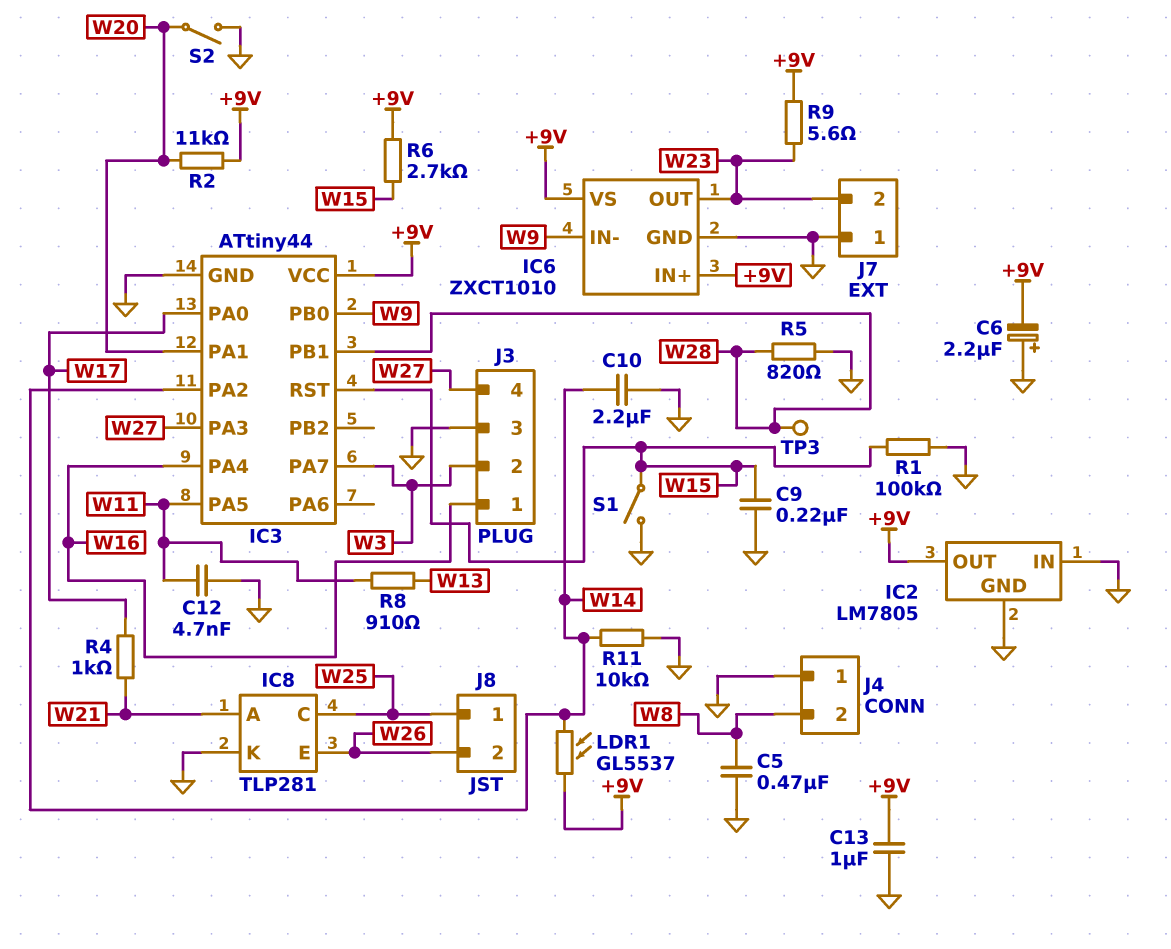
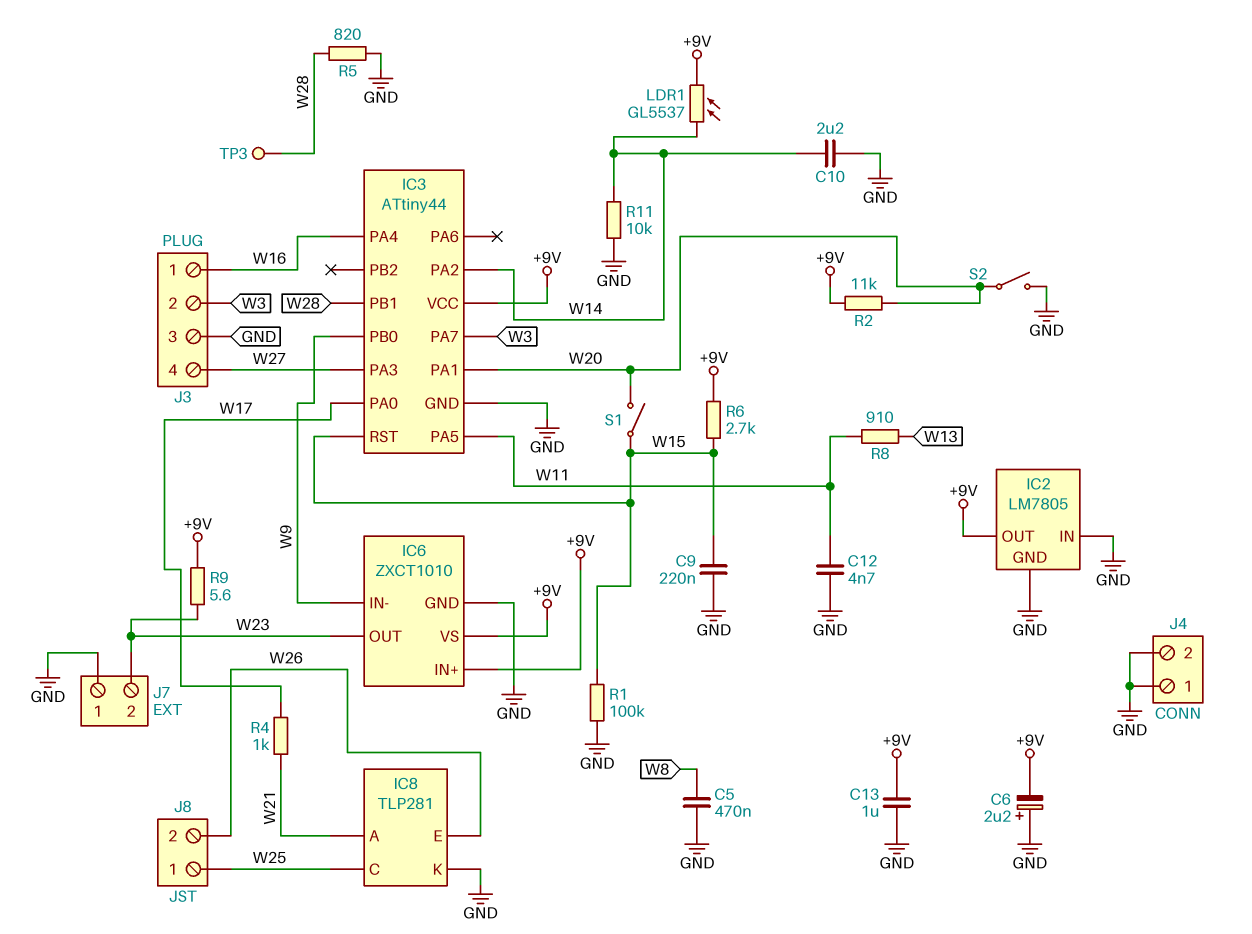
J4 pin 2: W8 -> GND
S1: switch (GND, W15) -> switch (W15, W20)

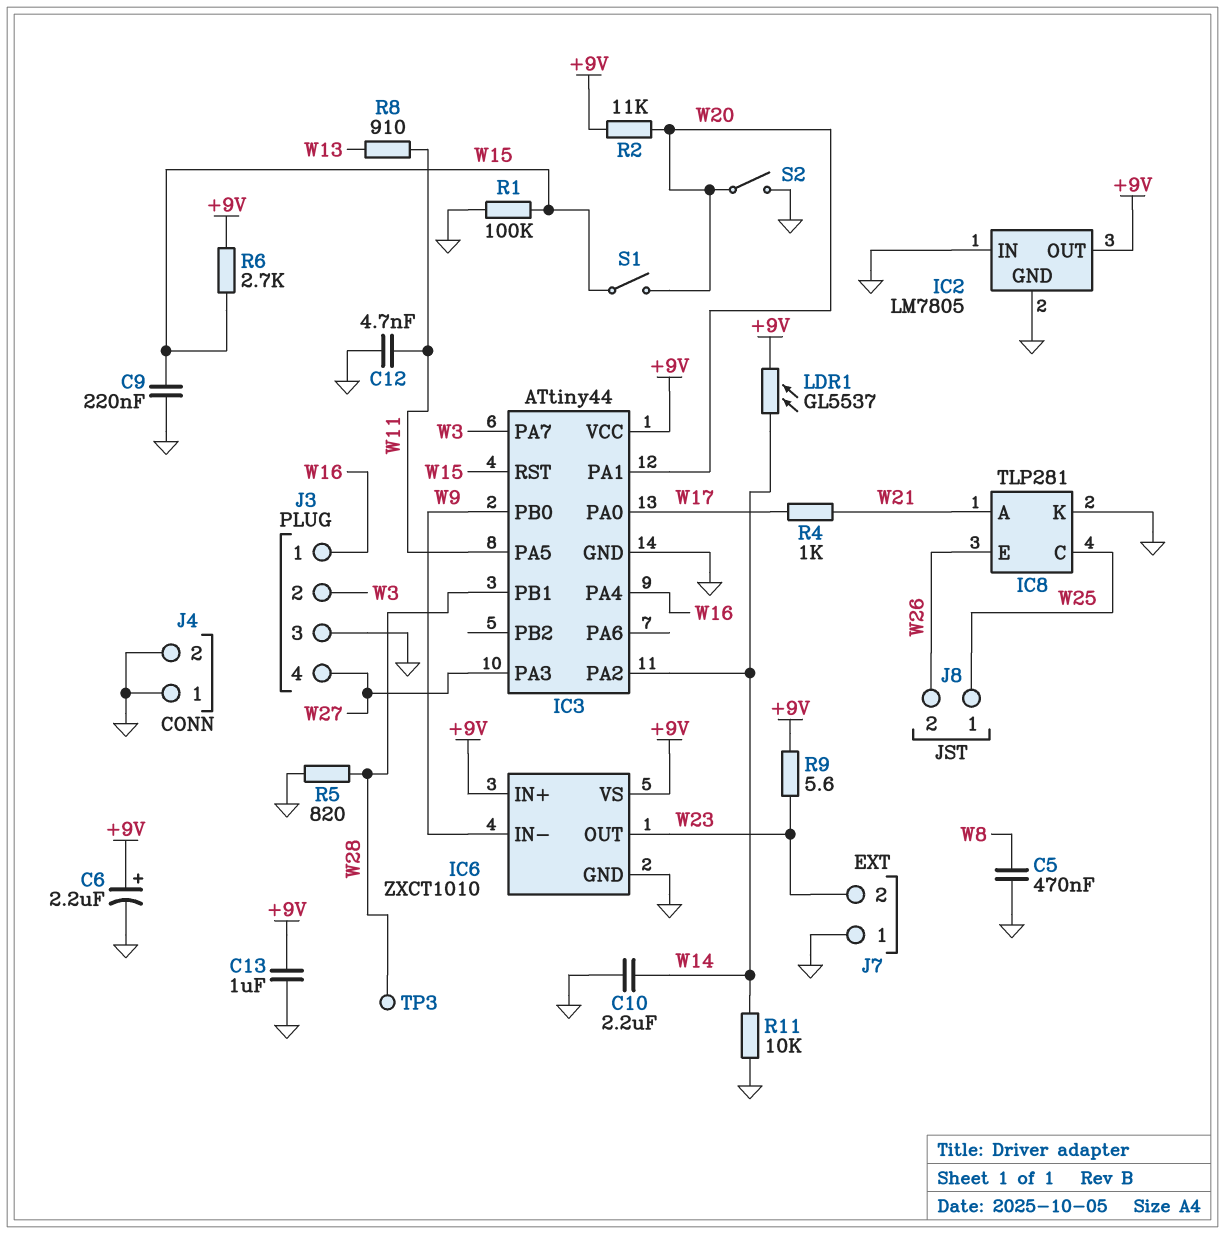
C6: 2.2uF (plus GND, minus +9V) -> 2.2uF (plus +9V, minus GND)

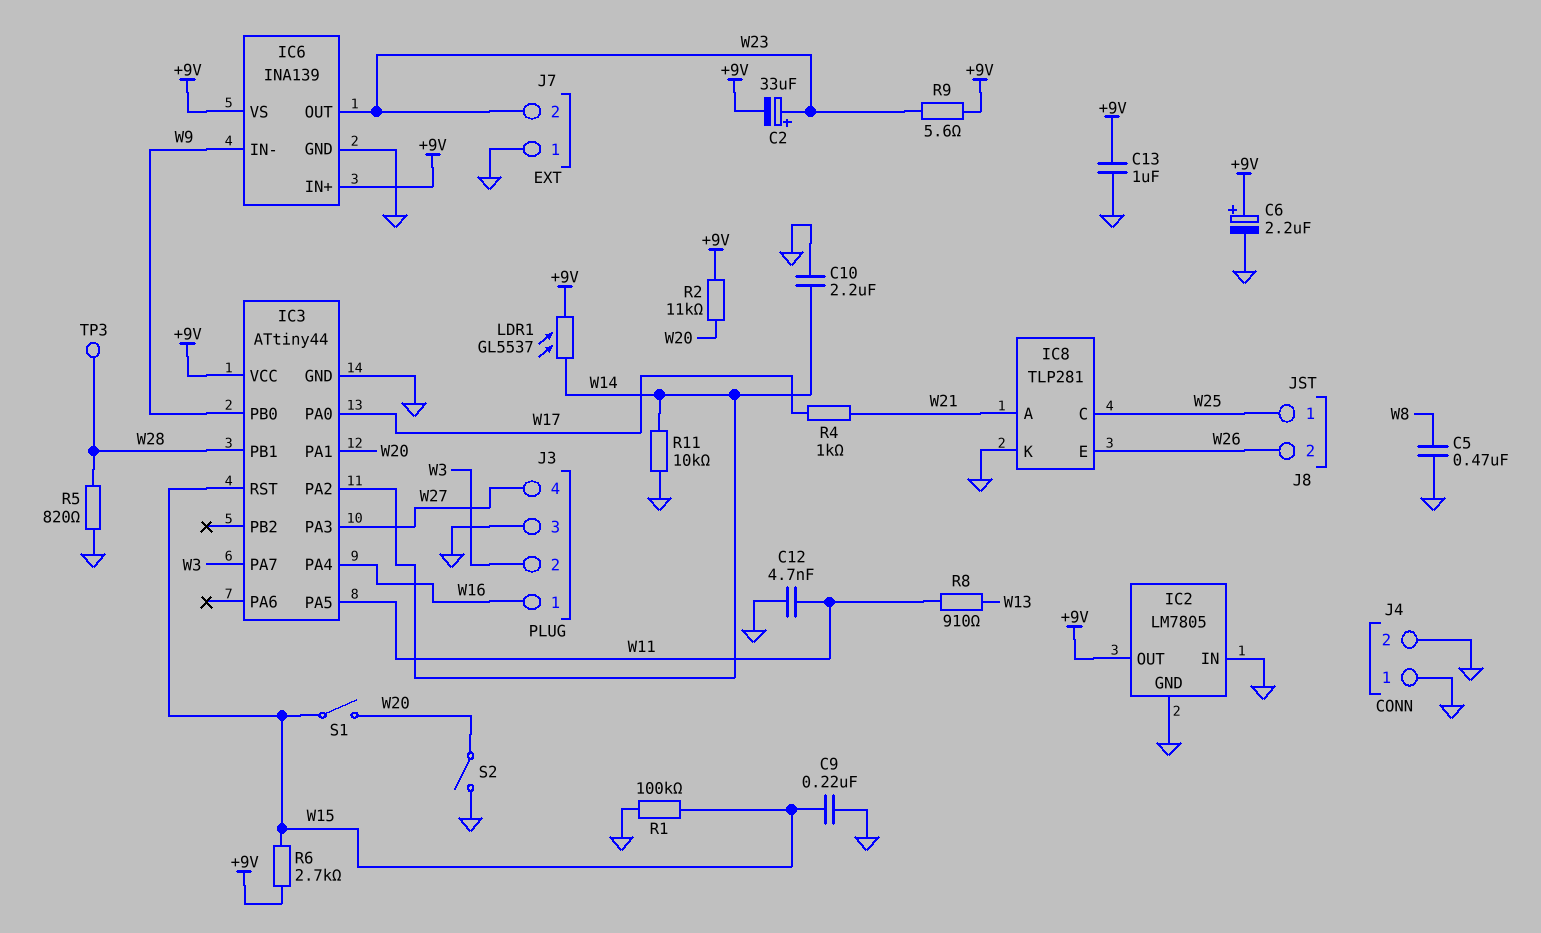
C2: none -> 33uF (plus W23, minus +9V)
IC6: ZXCT1010 -> INA139

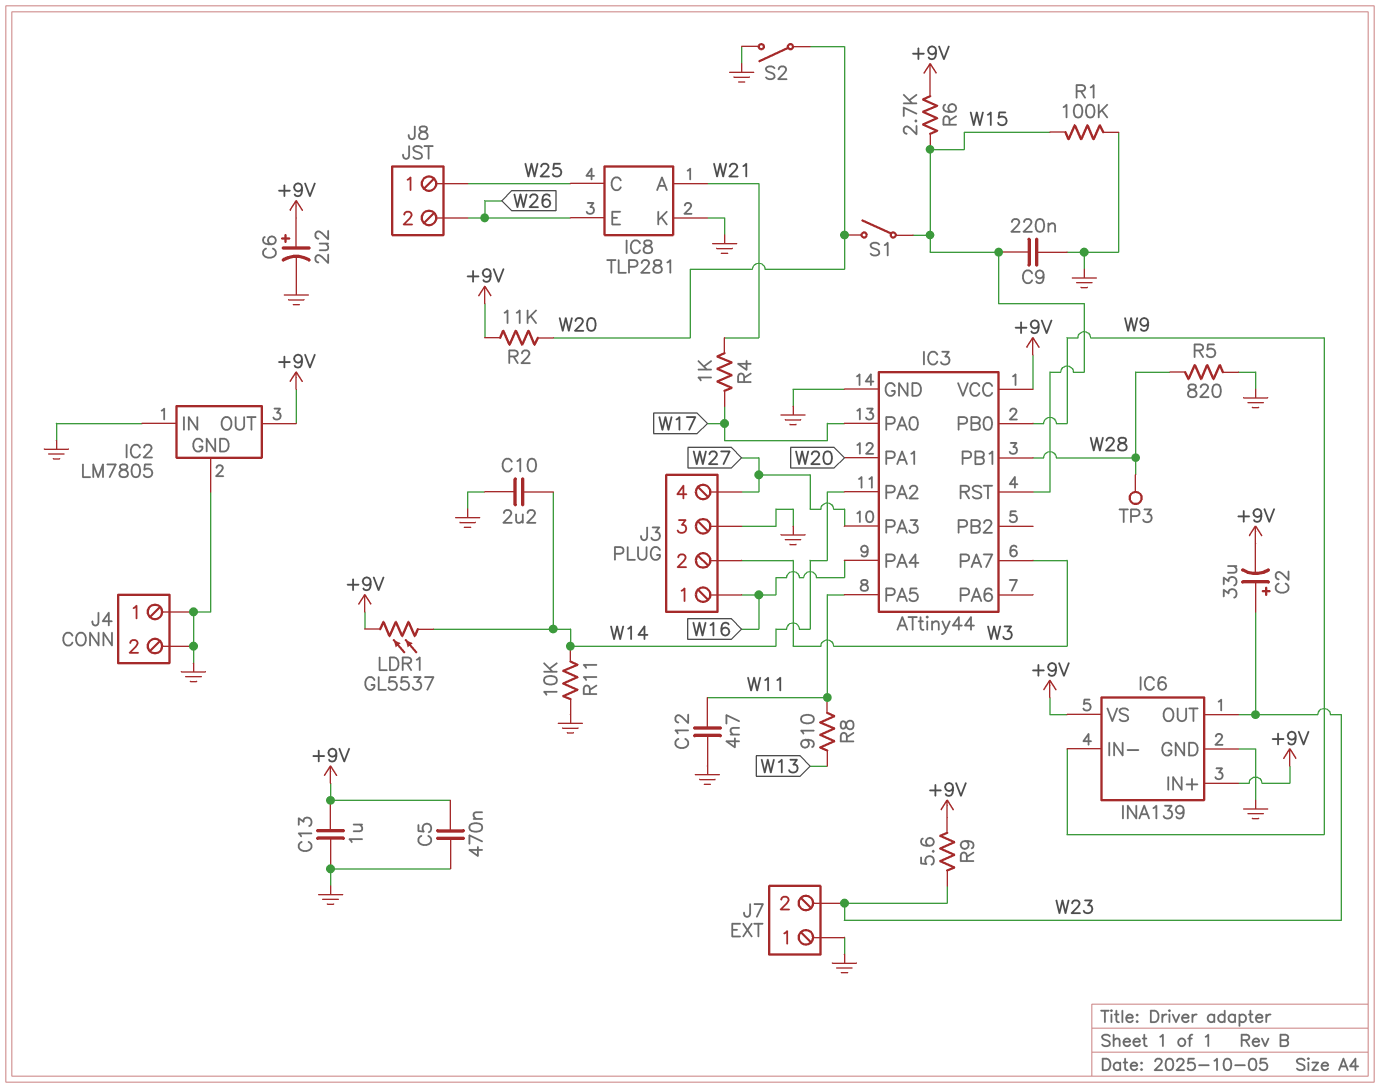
C5: 470nF (GND, W8) -> 470nF (+9V, GND)

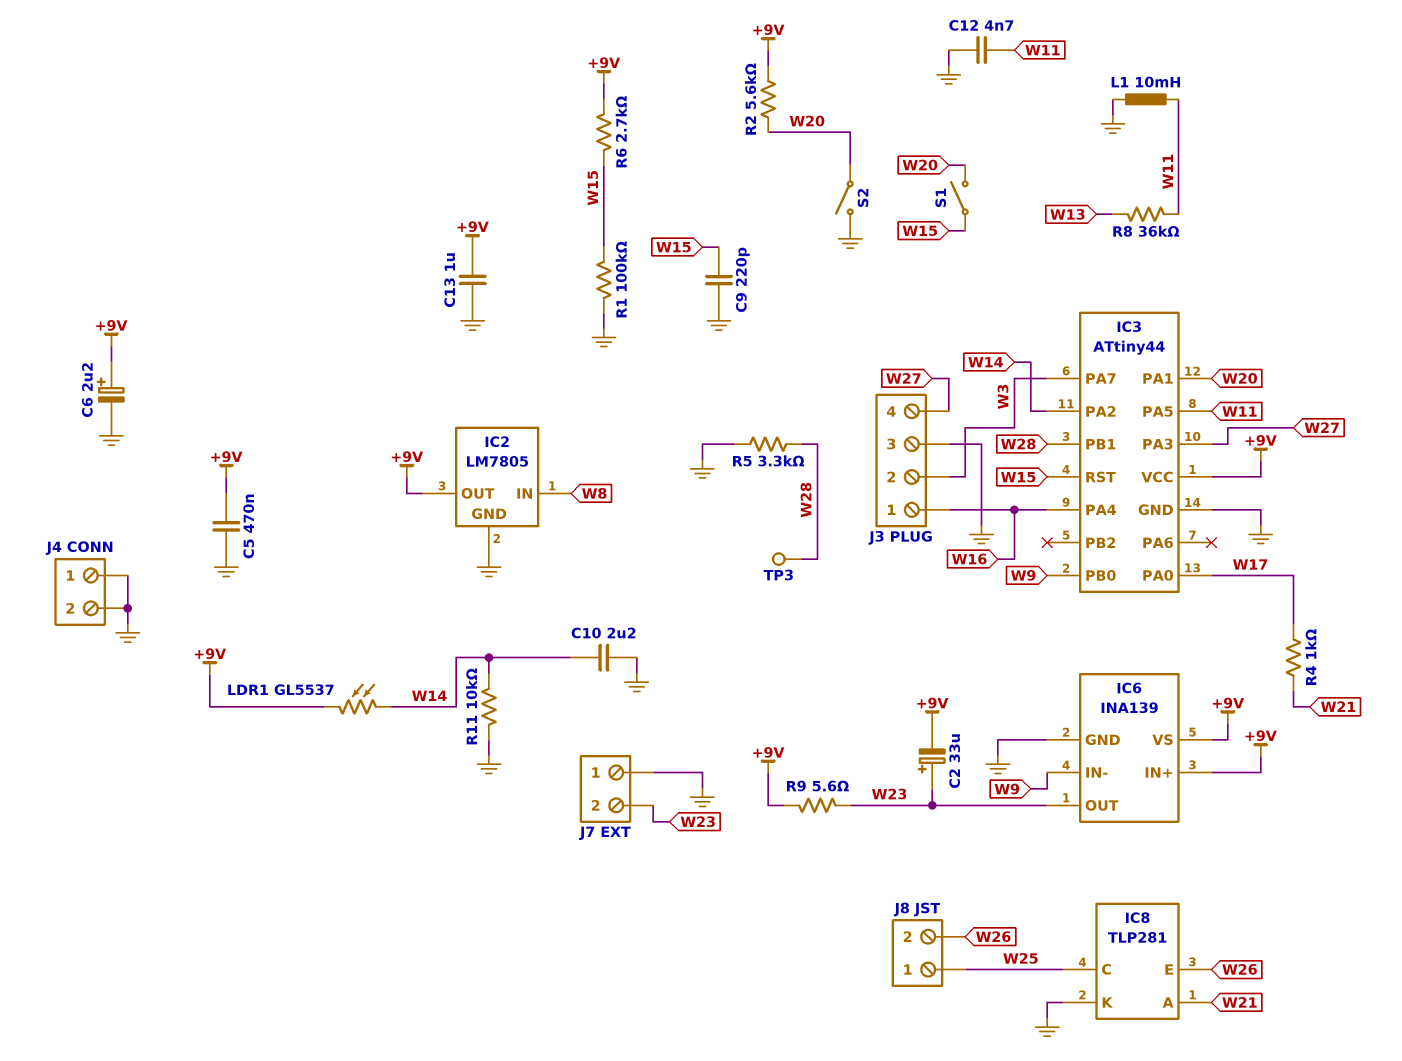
C9: 220nF (GND, W15) -> 220pF (GND, W15)
IC2 pin IN: GND -> W8
L1: none -> 10mH (GND, W11)
R2: 11k (+9V, W20) -> 5.6k (+9V, W20)
R5: 820 (GND, W28) -> 3.3k (GND, W28)
R8: 910 (W11, W13) -> 36k (W11, W13)

